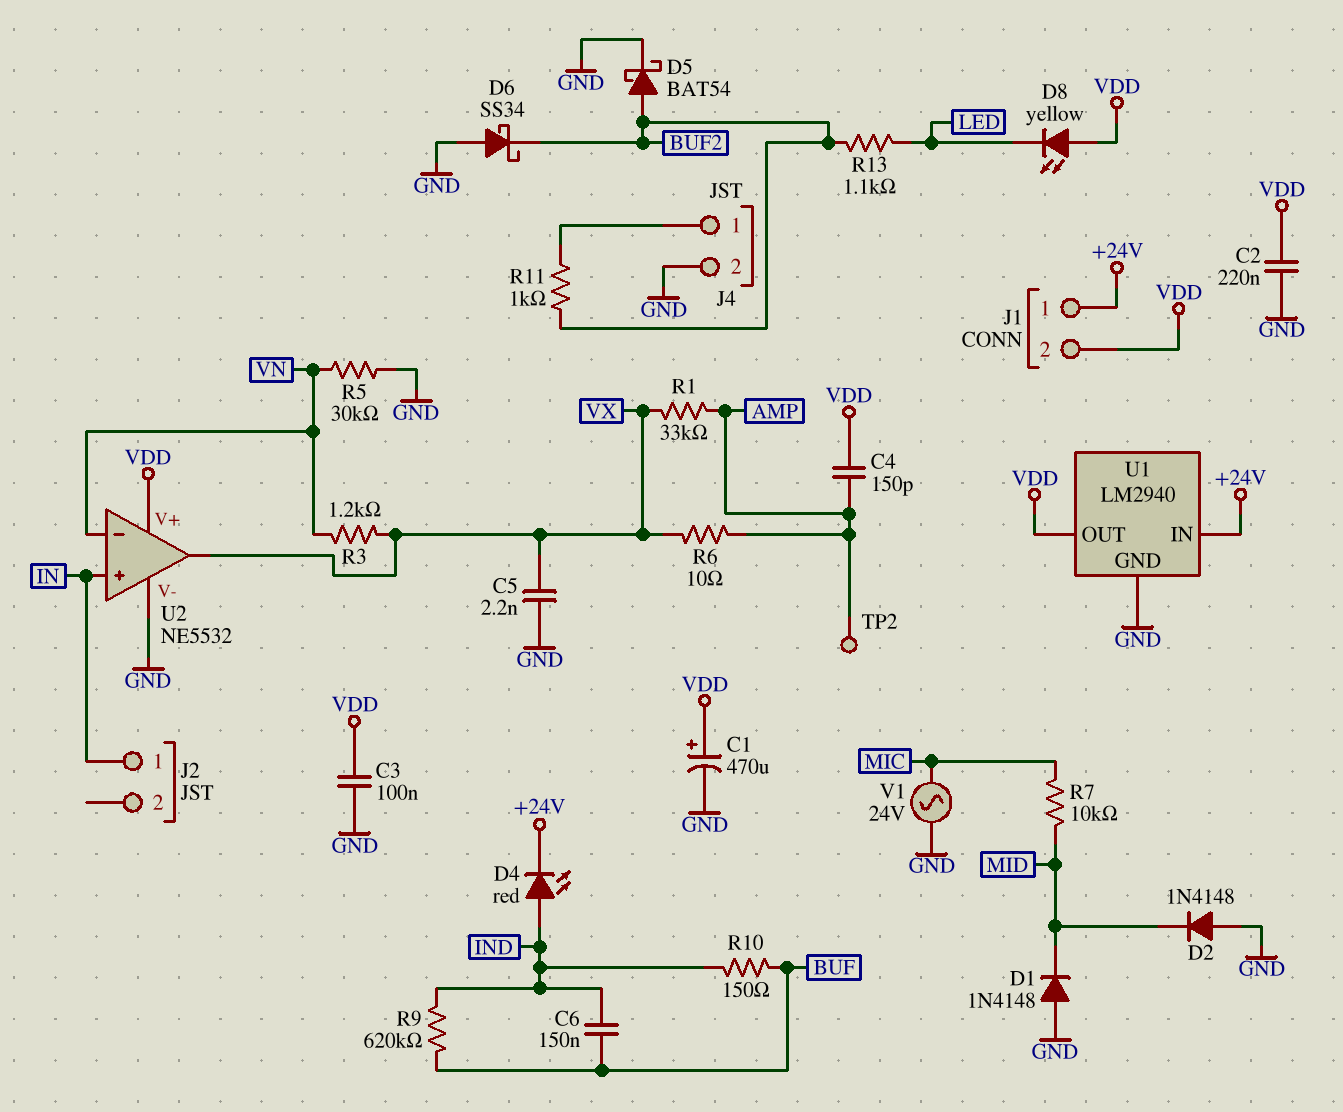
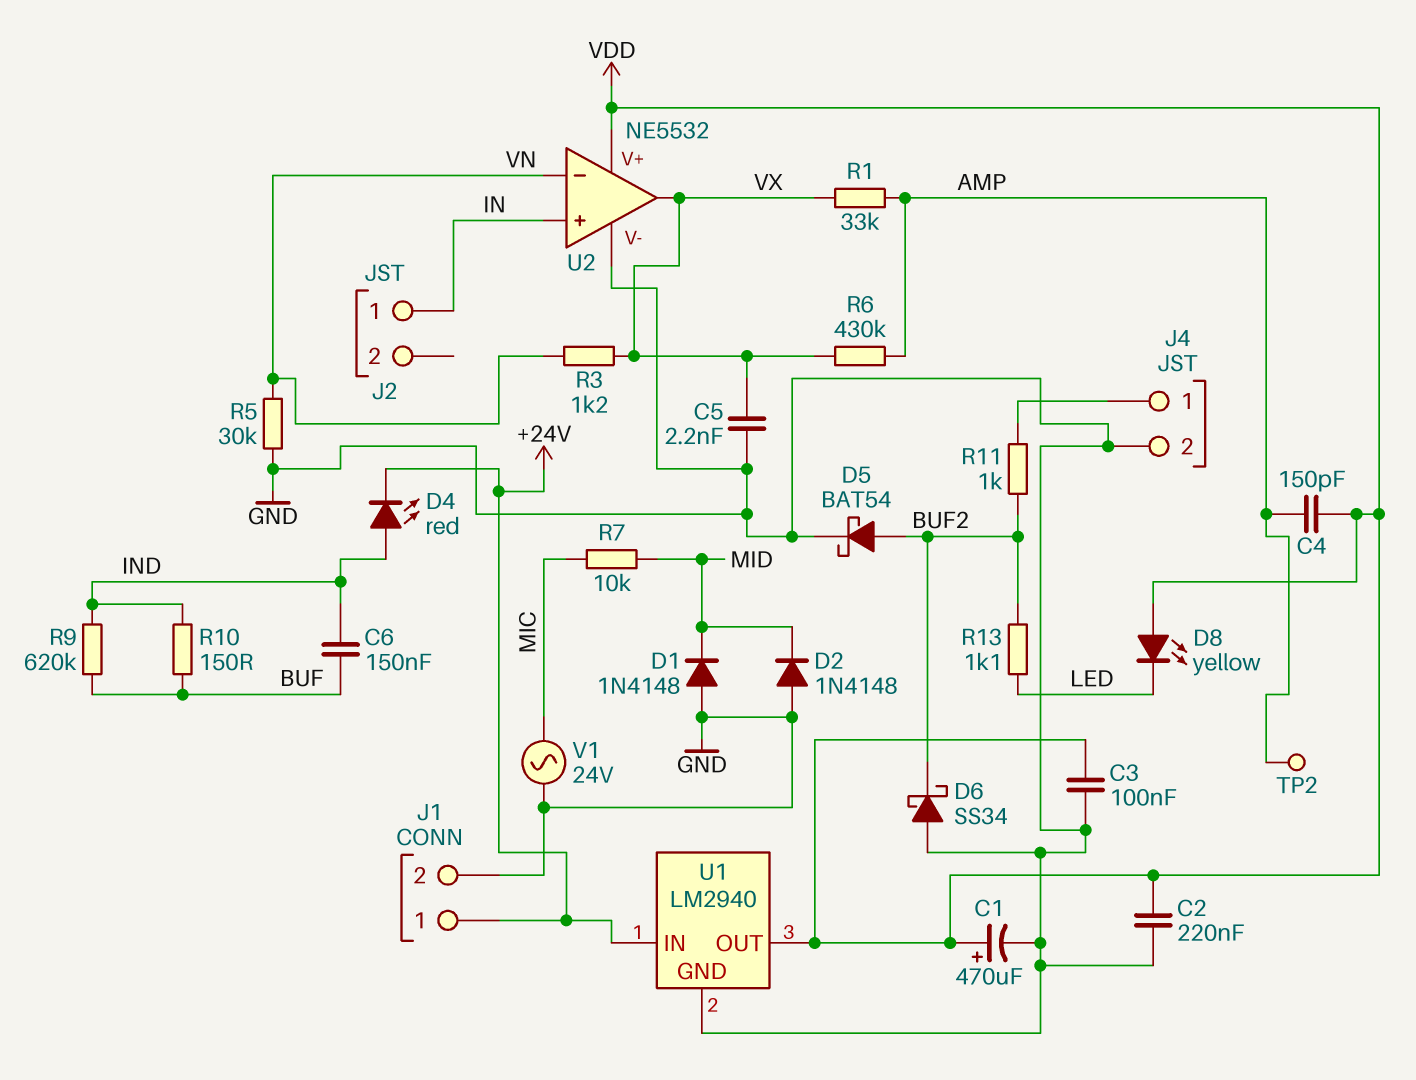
J1 pin 2: VDD -> GND
R6: 10 (AMP, VX) -> 430k (AMP, VX)

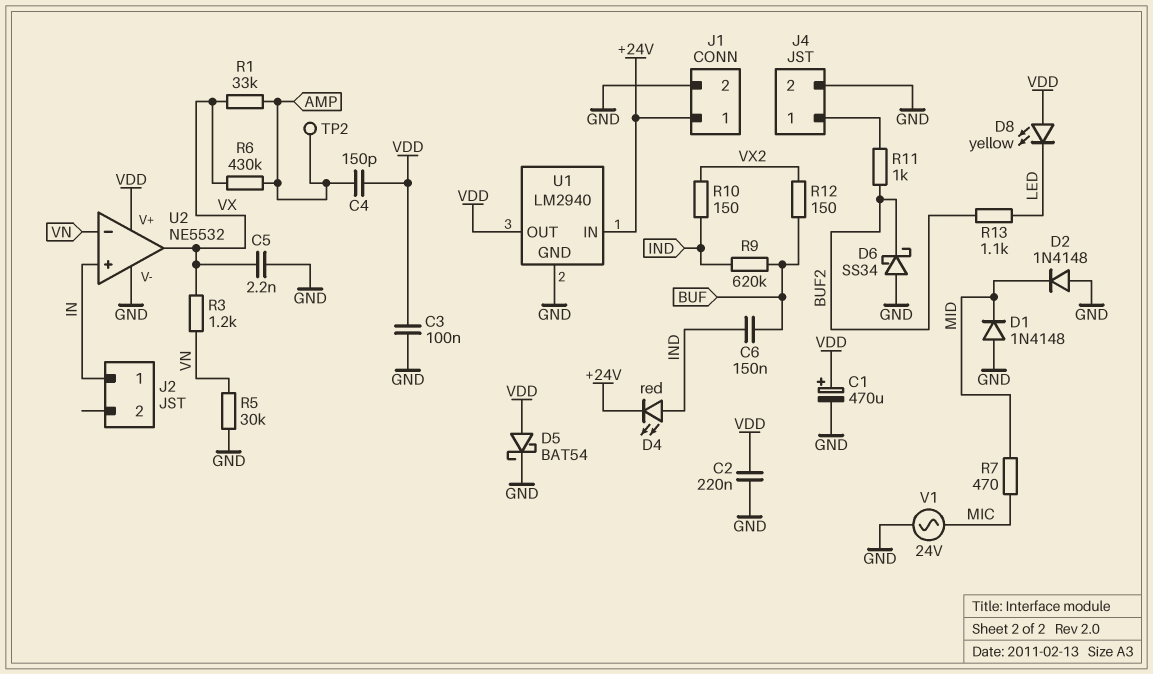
D5: schottky BAT54 (A BUF2, K GND) -> schottky BAT54 (A VDD, K GND)
R7: 10k (MIC, MID) -> 470 (MIC, MID)
R10: 150 (BUF, IND) -> 150 (IND, VX2)
R12: none -> 150 (BUF, VX2)

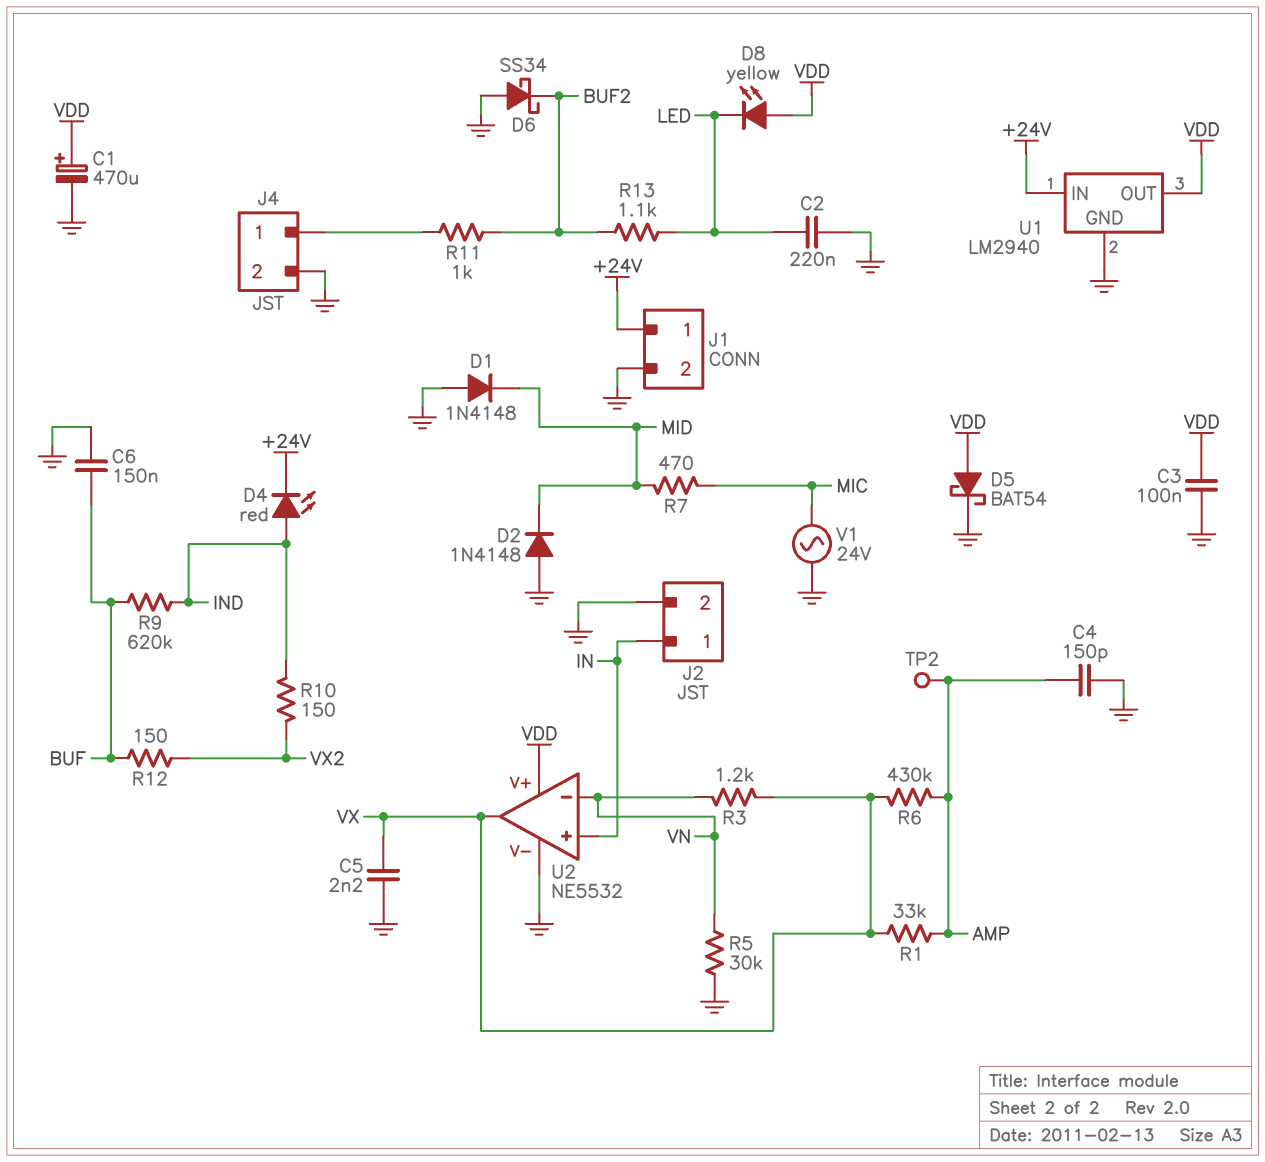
C2: 220nF (GND, VDD) -> 220nF (GND, LED)
C4: 150pF (AMP, VDD) -> 150pF (AMP, GND)
C6: 150nF (BUF, IND) -> 150nF (BUF, GND)
J2 pin 2: none -> GND

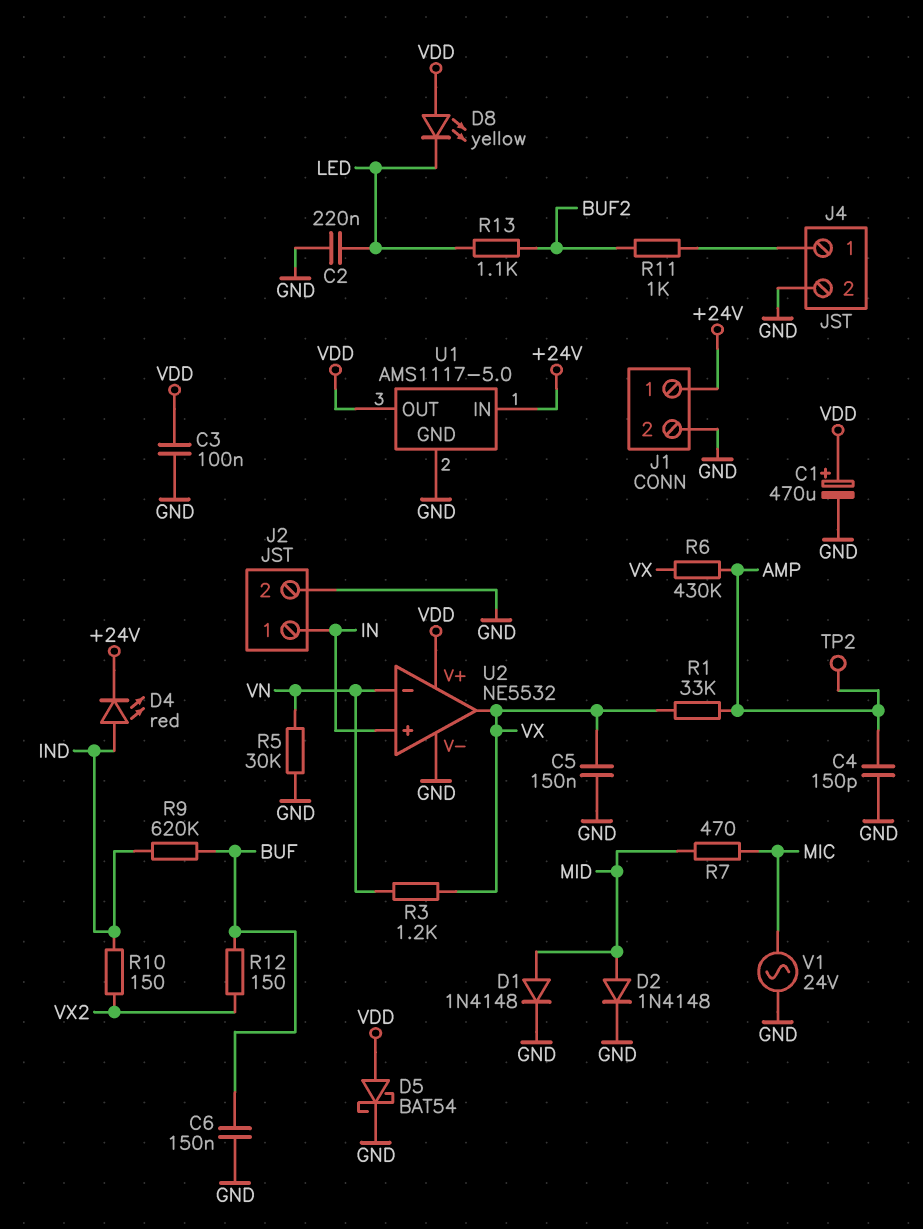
C5: 2.2nF (GND, VX) -> 150nF (GND, VX)
D1: diode 1N4148 (A GND, K MID) -> diode 1N4148 (A MID, K GND)
D2: diode 1N4148 (A GND, K MID) -> diode 1N4148 (A MID, K GND)
D6: schottky SS34 (A GND, K BUF2) -> none
U1: LM2940 -> AMS1117-5.0

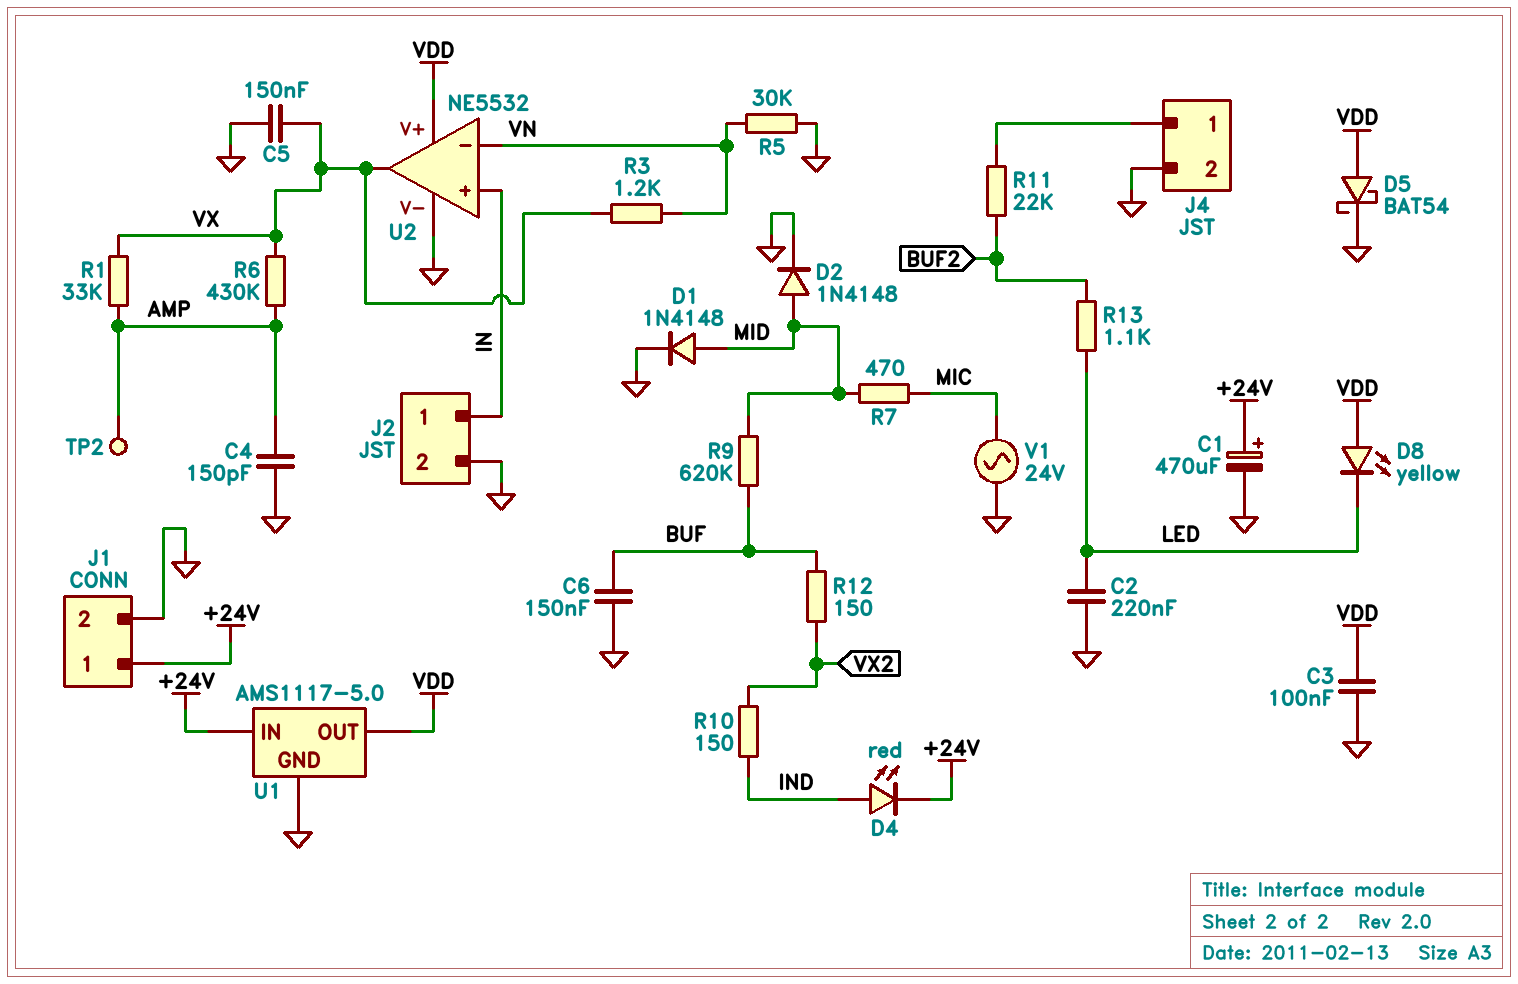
C1: 470uF (plus VDD, minus GND) -> 470uF (plus +24V, minus GND)
R9: 620k (BUF, IND) -> 620k (BUF, MID)
R11: 1k (BUF2, J4/1) -> 22k (BUF2, J4/1)

